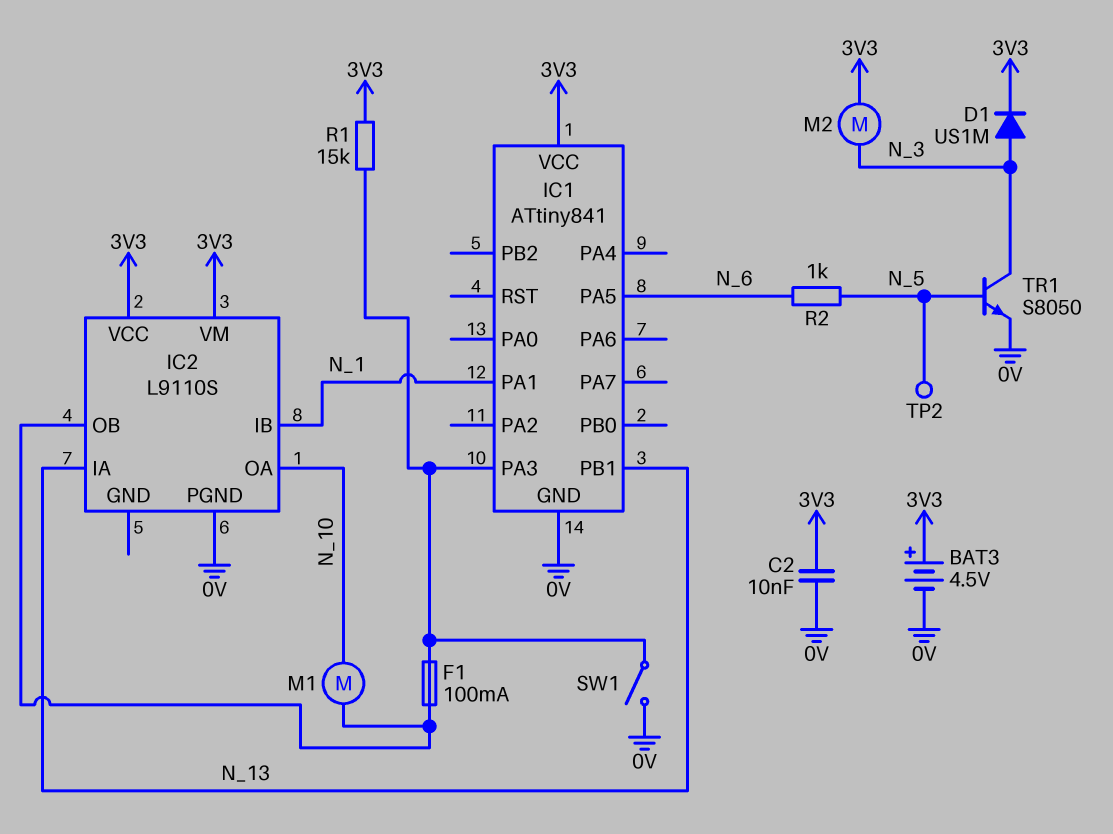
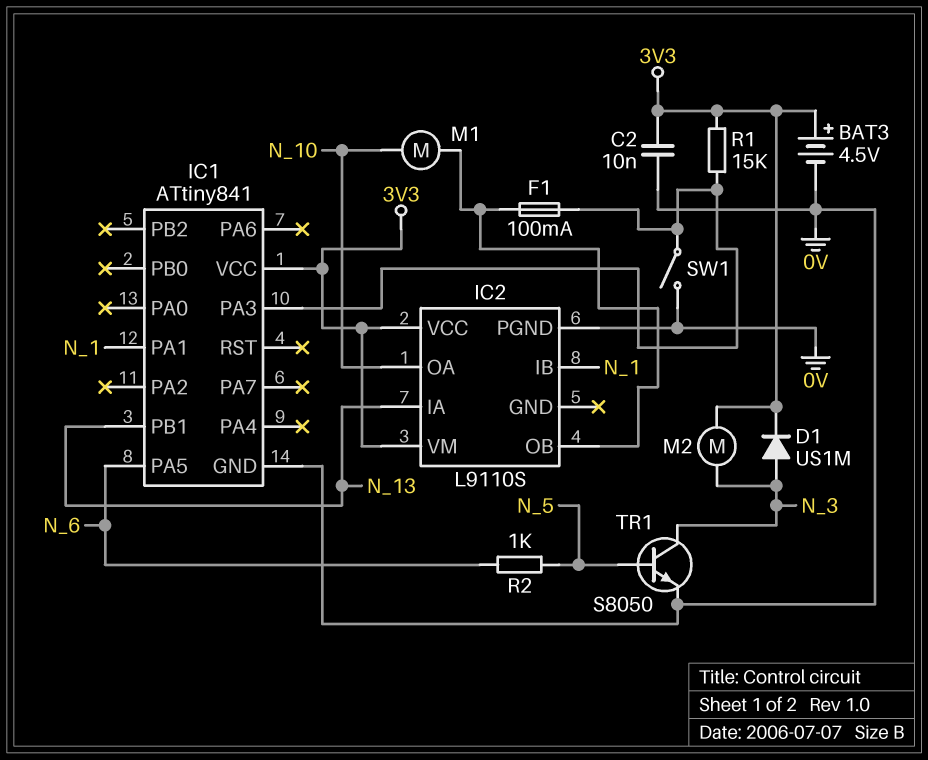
TP2: test point (N_5) -> none

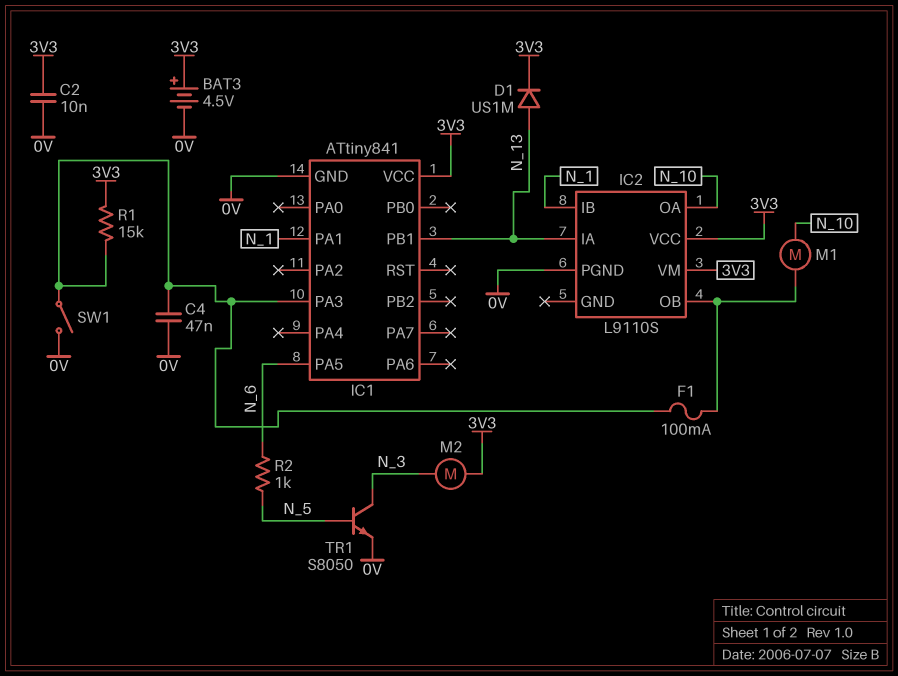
C4: none -> 47nF (0V, IC1/PA3)
D1: diode US1M (A N_3, K 3V3) -> diode US1M (A N_13, K 3V3)

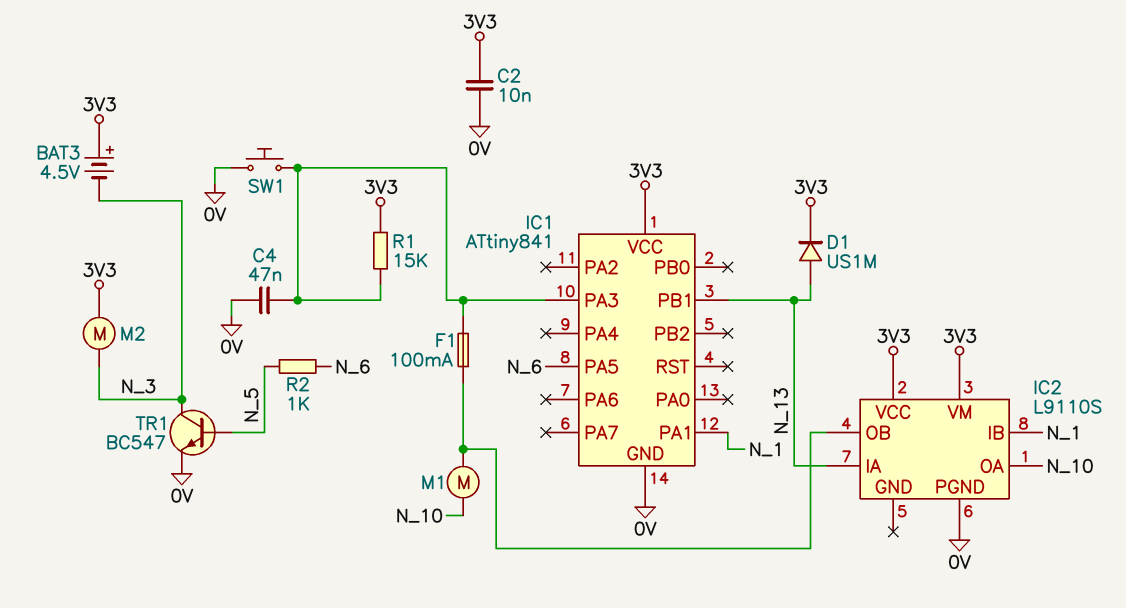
BAT3: 4.5V (plus 3V3, minus 0V) -> 4.5V (plus 3V3, minus N_3)
SW1: switch (0V, IC1/PA3) -> button (0V, IC1/PA3)
TR1: NPN S8050 (B N_5, C N_3, E 0V) -> NPN BC547 (B N_5, C N_3, E 0V)

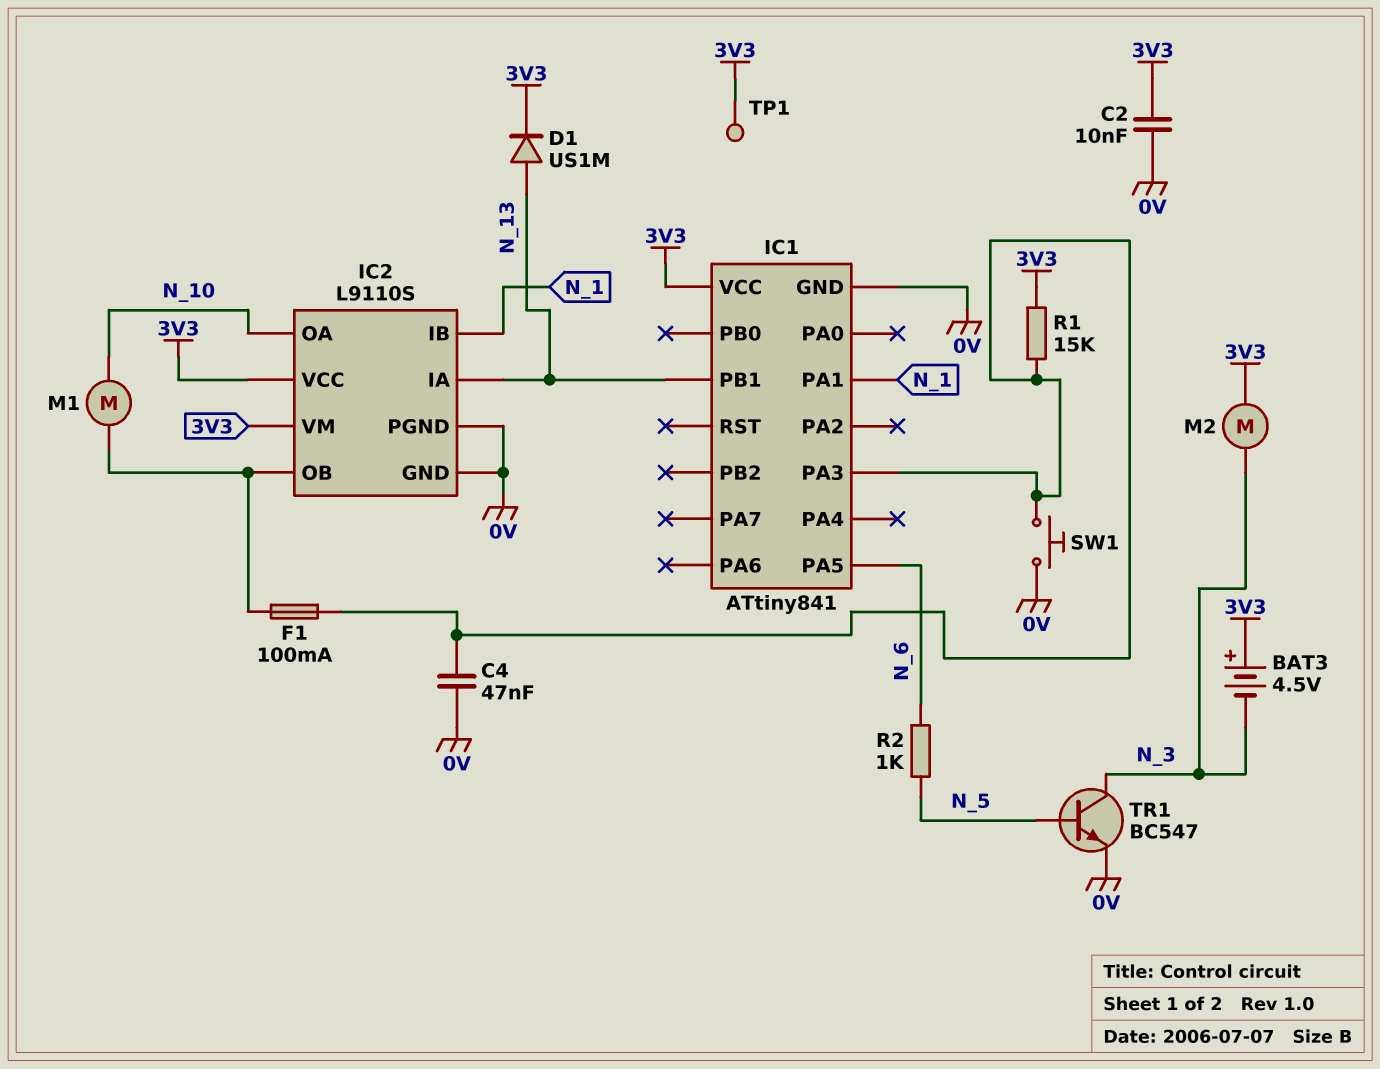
IC2 pin GND: none -> 0V
TP1: none -> test point (3V3)

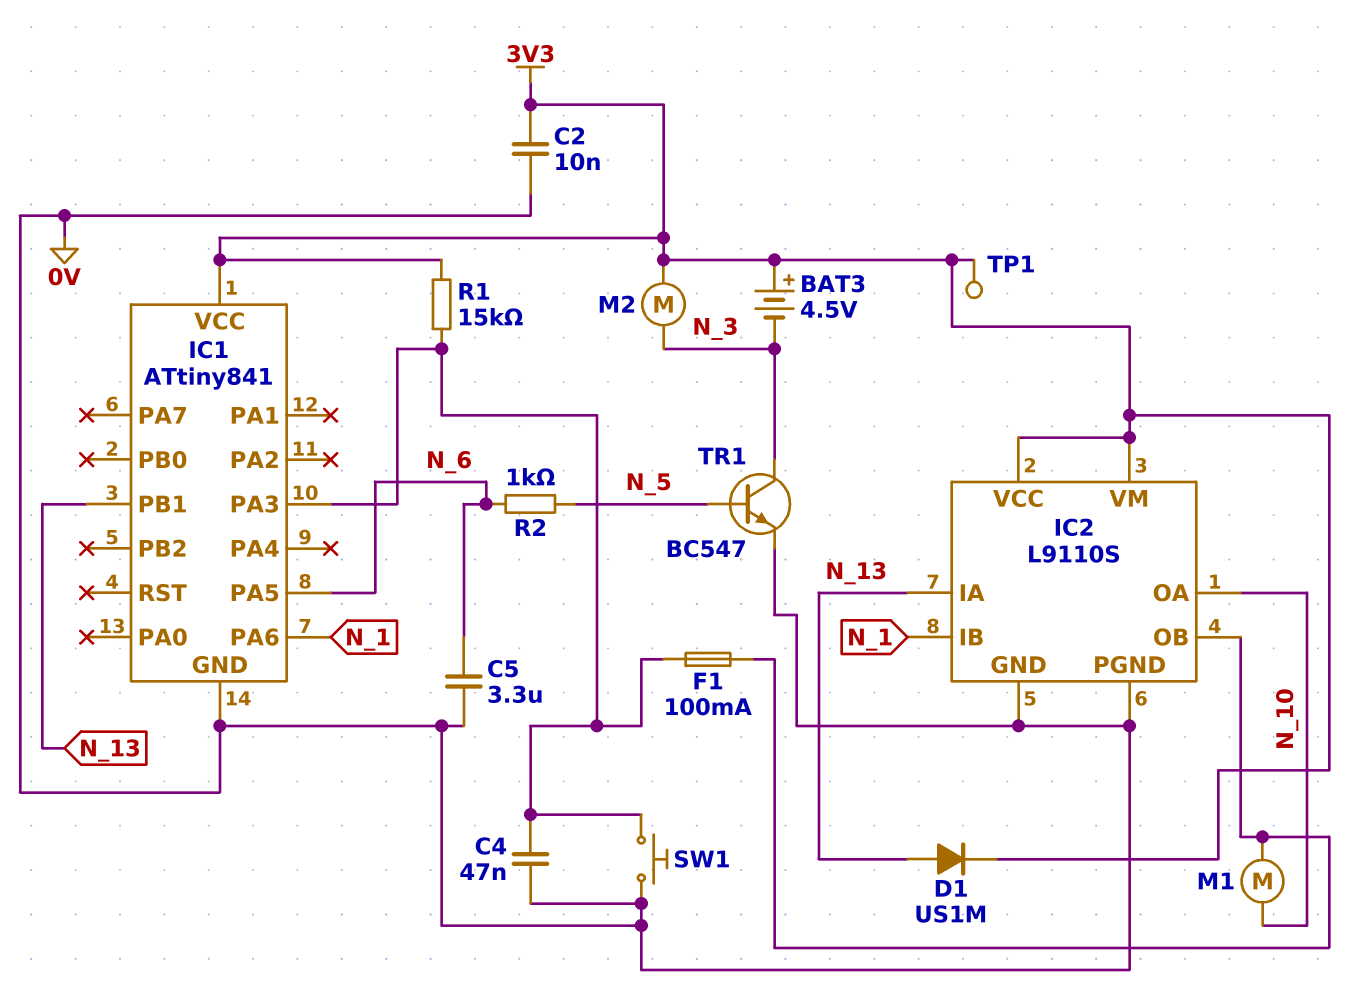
C5: none -> 3.3uF (0V, N_6)
IC1 pin PA1: N_1 -> none
IC1 pin PA6: none -> N_1

